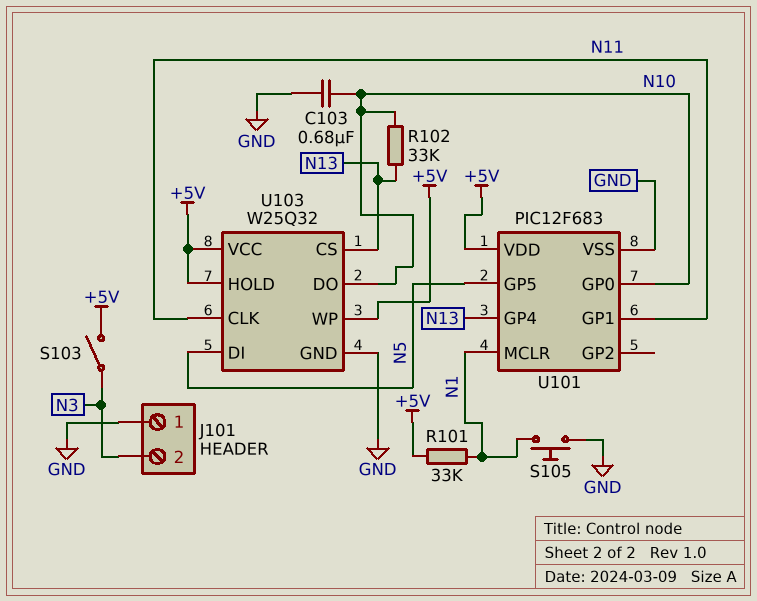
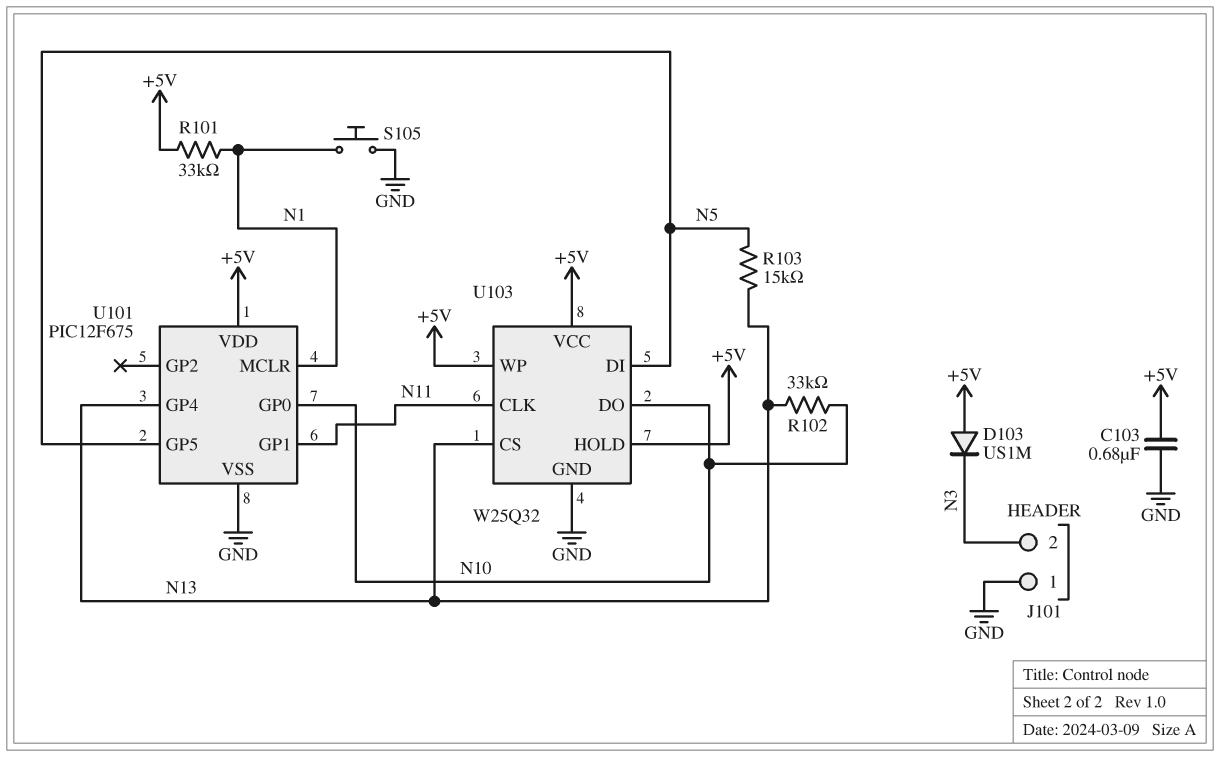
C103: 680nF (GND, N10) -> 680nF (+5V, GND)
D103: none -> diode US1M (A +5V, K N3)
R103: none -> 15k (N5, N13)
S103: switch (+5V, N3) -> none
U101: PIC12F683 -> PIC12F675

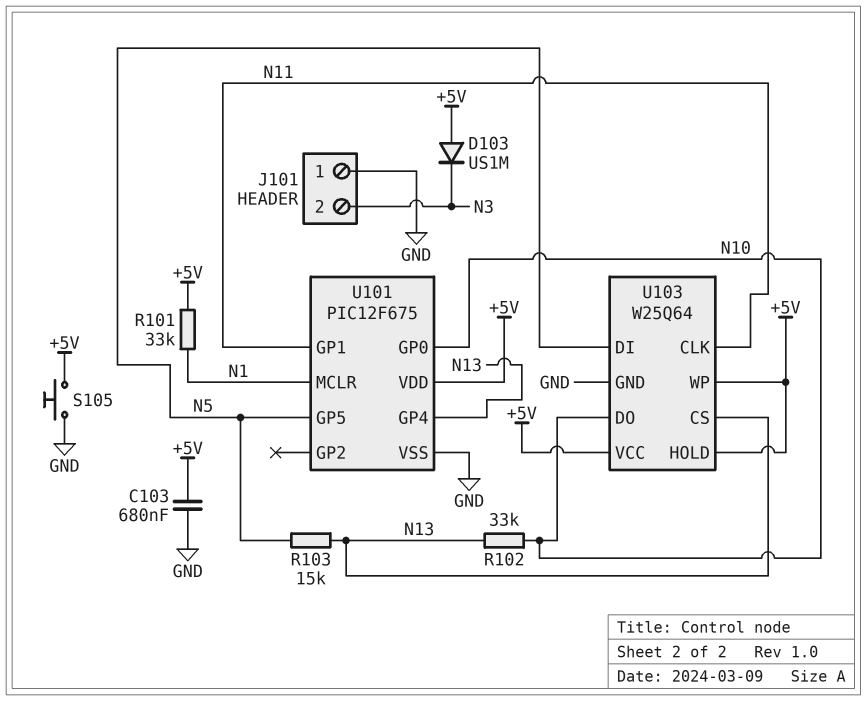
S105: button (GND, N1) -> button (+5V, GND)
U103: W25Q32 -> W25Q64

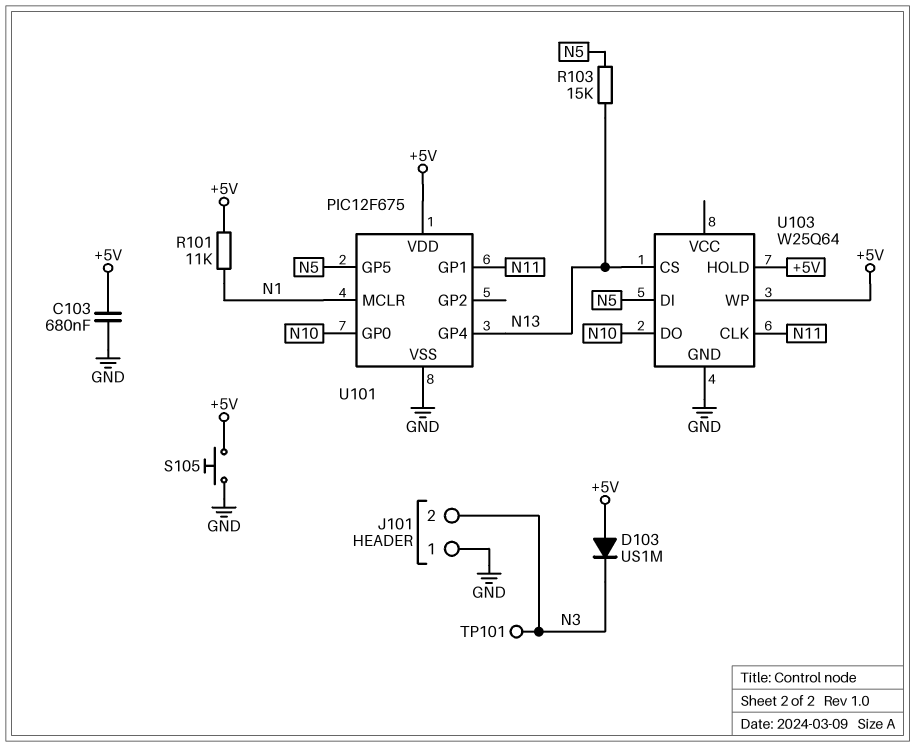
R101: 33k (+5V, N1) -> 11k (+5V, N1)
R102: 33k (N10, N13) -> none
TP101: none -> test point (N3)
U103 pin VCC: +5V -> none

